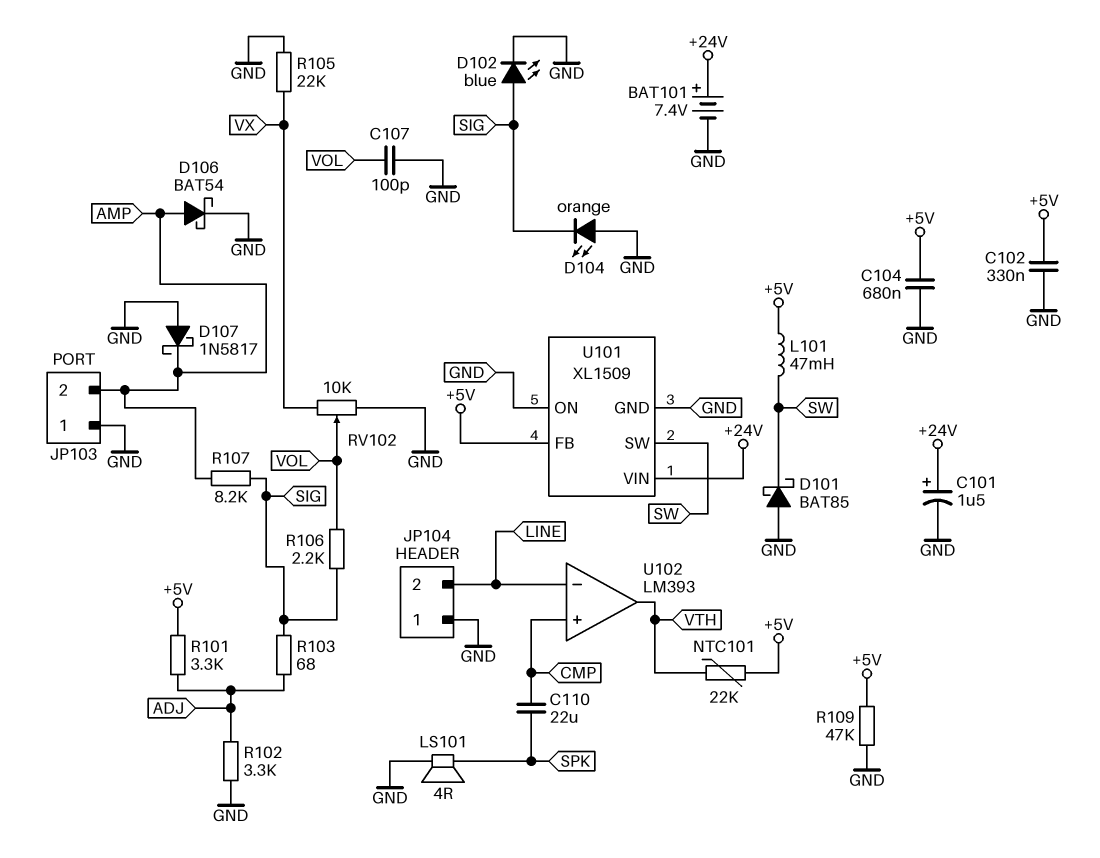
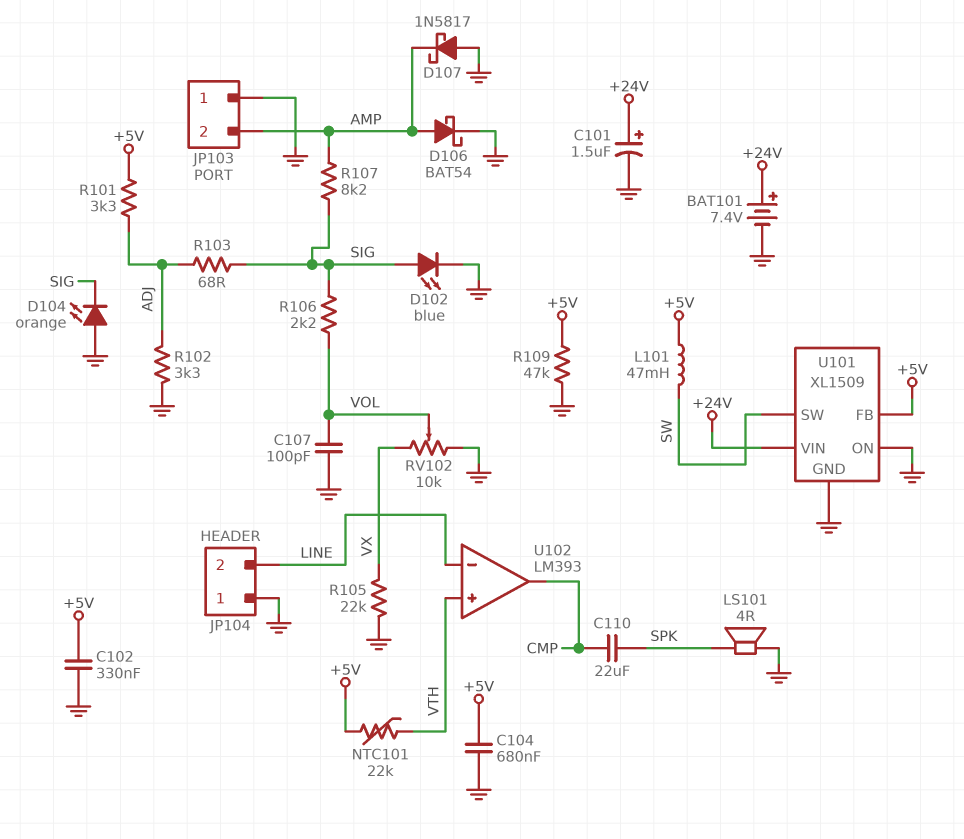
D101: schottky BAT85 (A GND, K SW) -> none
U102 pin in+: CMP -> VTH
U102 pin out: VTH -> CMP

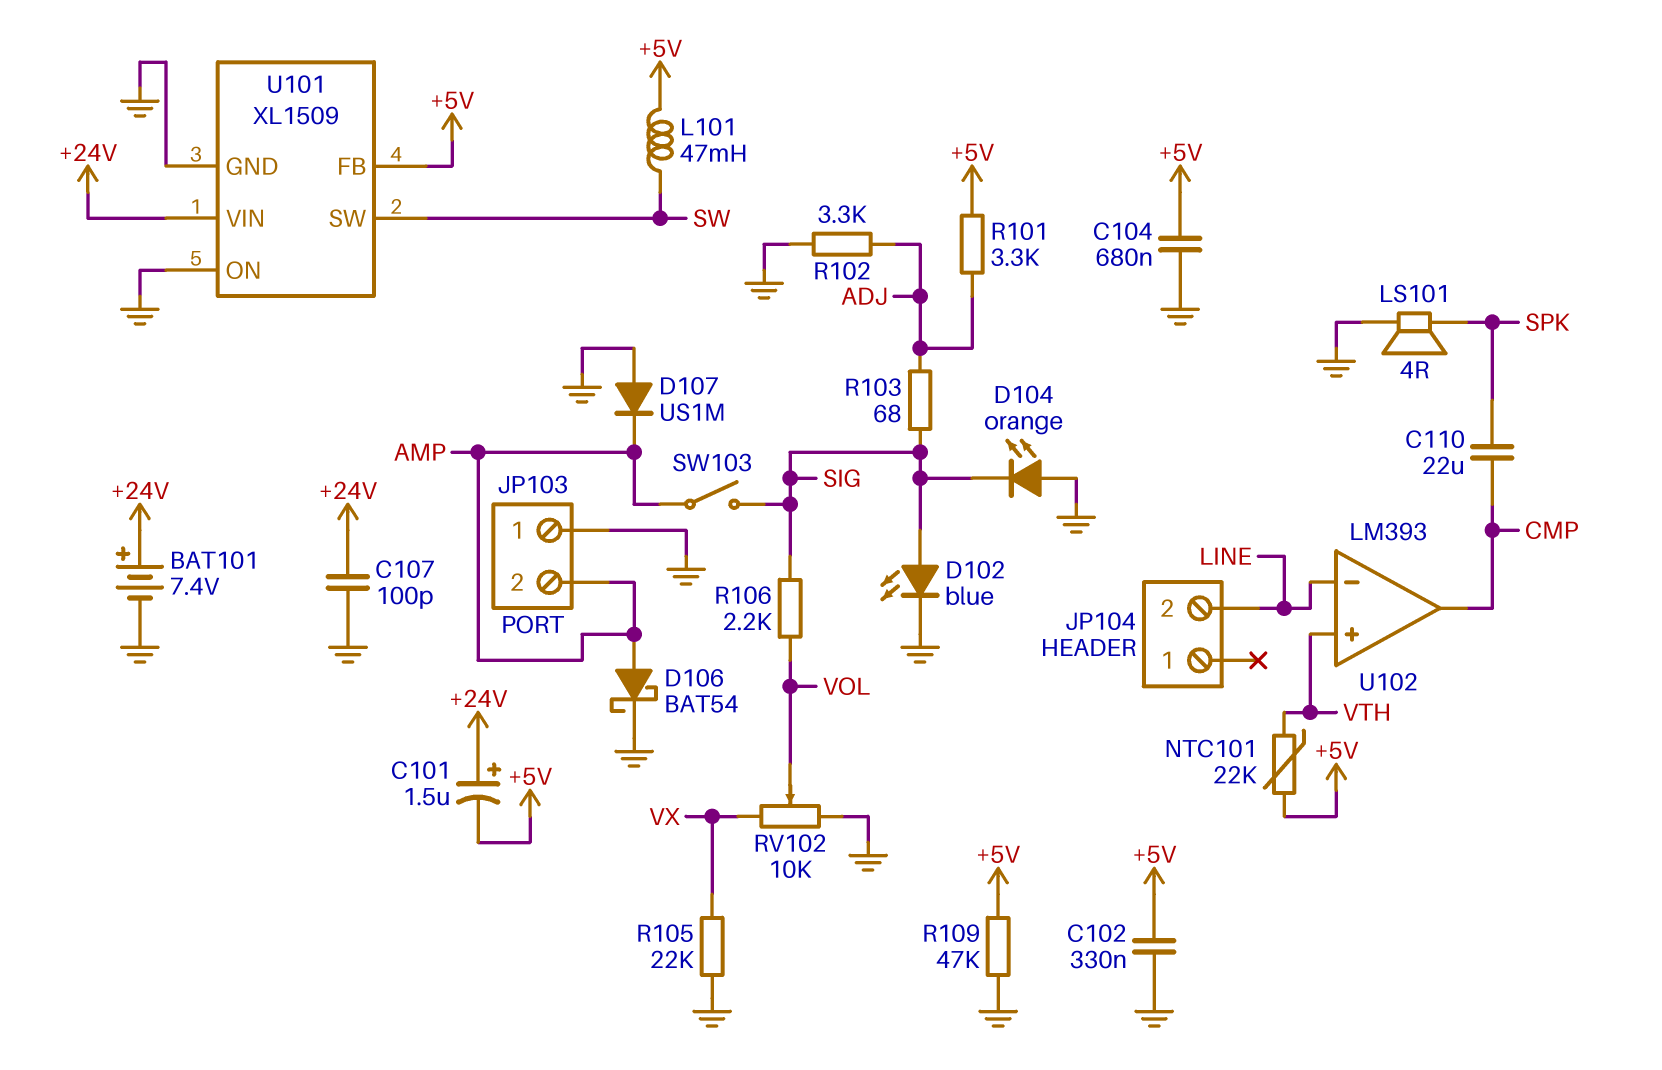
C101: 1.5uF (plus +24V, minus GND) -> 1.5uF (plus +24V, minus +5V)
C107: 100pF (GND, VOL) -> 100pF (+24V, GND)
D107: schottky 1N5817 (A GND, K AMP) -> diode US1M (A GND, K AMP)
JP104 pin 1: GND -> none
R107: 8.2k (AMP, SIG) -> none
SW103: none -> switch (AMP, SIG)

